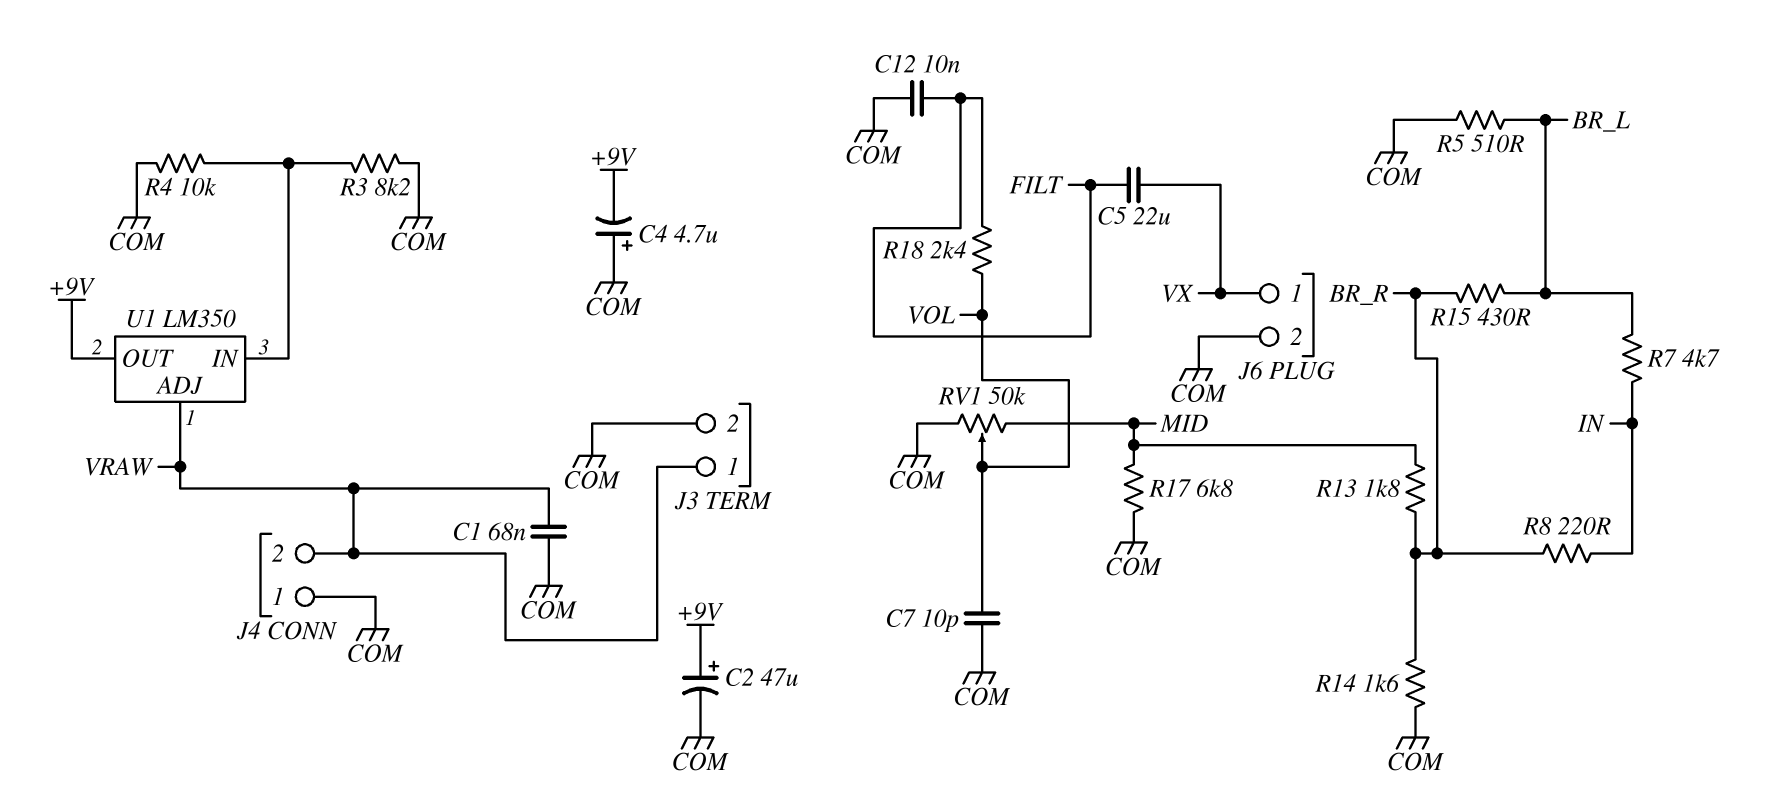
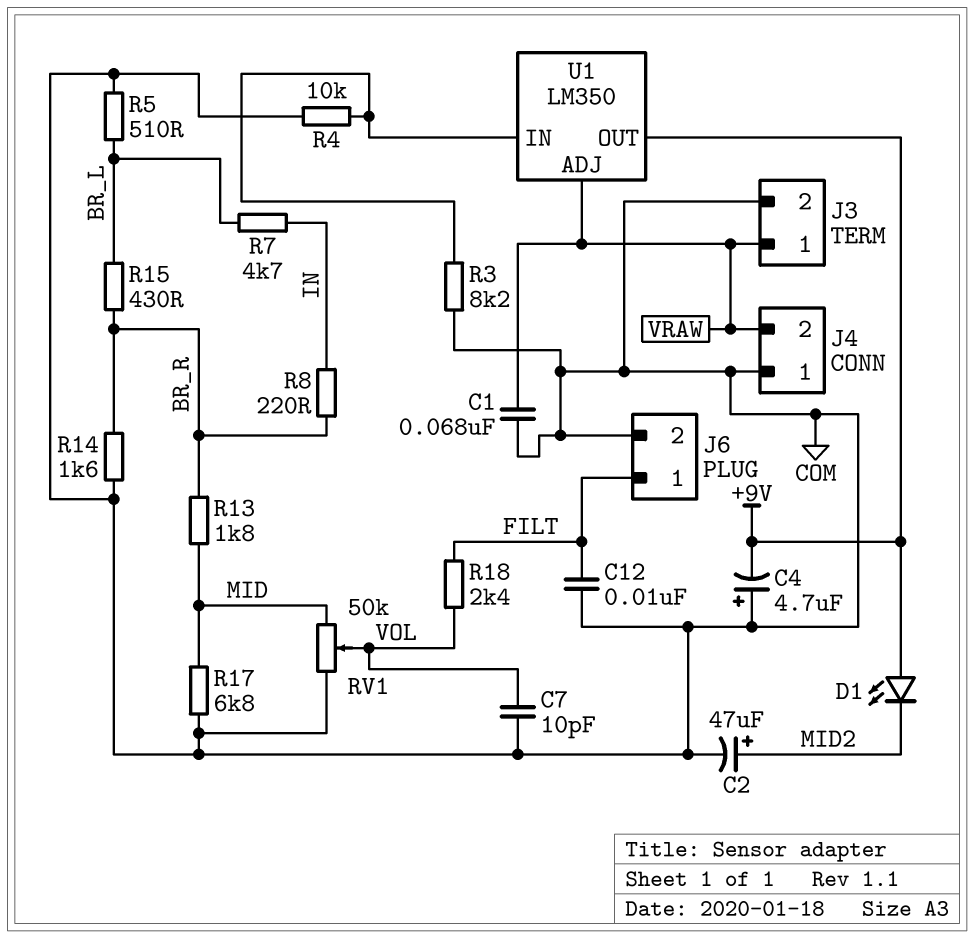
C2: 47uF (plus +9V, minus COM) -> 47uF (plus MID2, minus COM)
C5: 22uF (FILT, VX) -> none
D1: none -> LED (A +9V, K MID2)
J6 pin 1: VX -> FILT

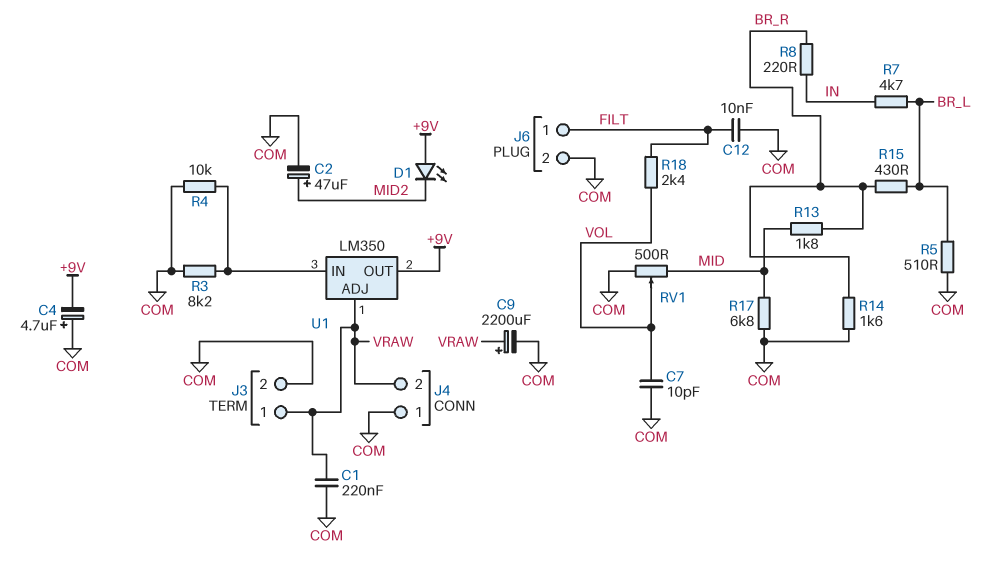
C1: 68nF (COM, VRAW) -> 220nF (COM, VRAW)
C9: none -> 2200uF (plus VRAW, minus COM)
RV1: 50k (COM, MID, wiper VOL) -> 500 (COM, MID, wiper VOL)

